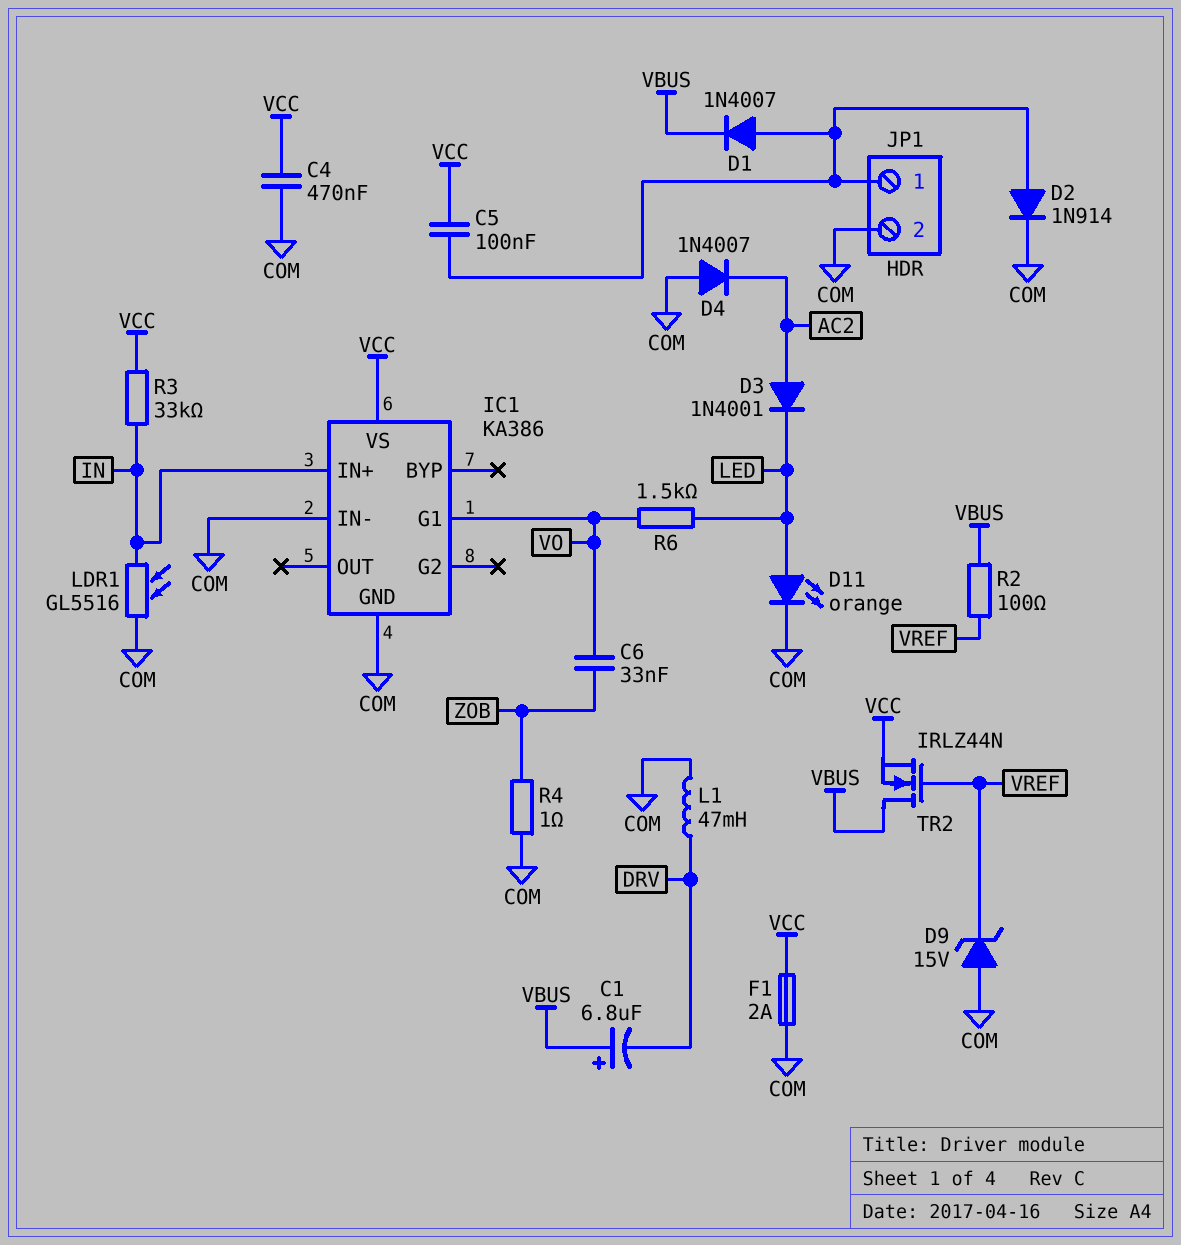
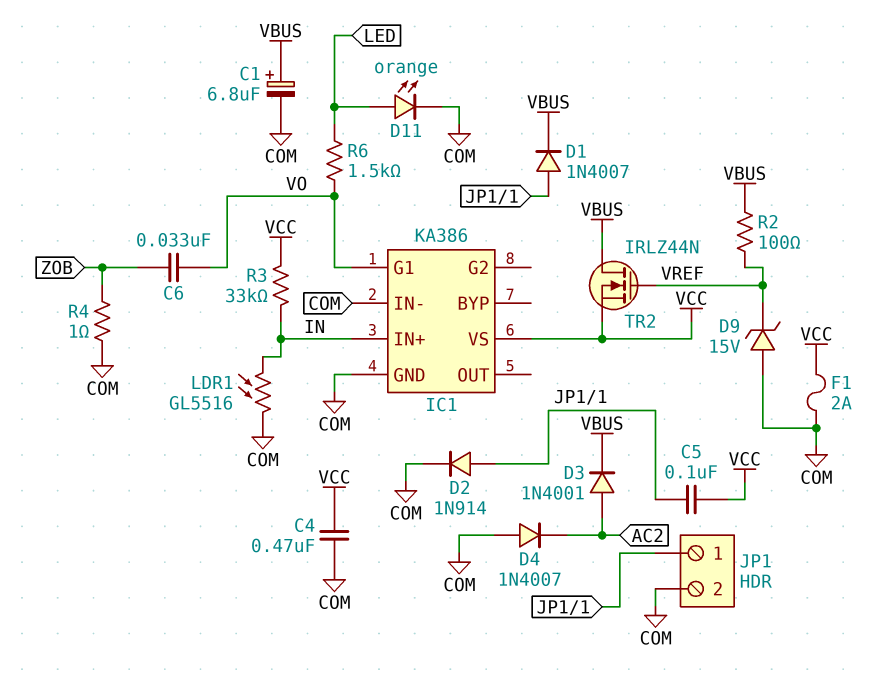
C1: 6.8uF (plus VBUS, minus DRV) -> 6.8uF (plus VBUS, minus COM)
D3: diode 1N4001 (A AC2, K LED) -> diode 1N4001 (A AC2, K VBUS)
L1: 47mH (COM, DRV) -> none

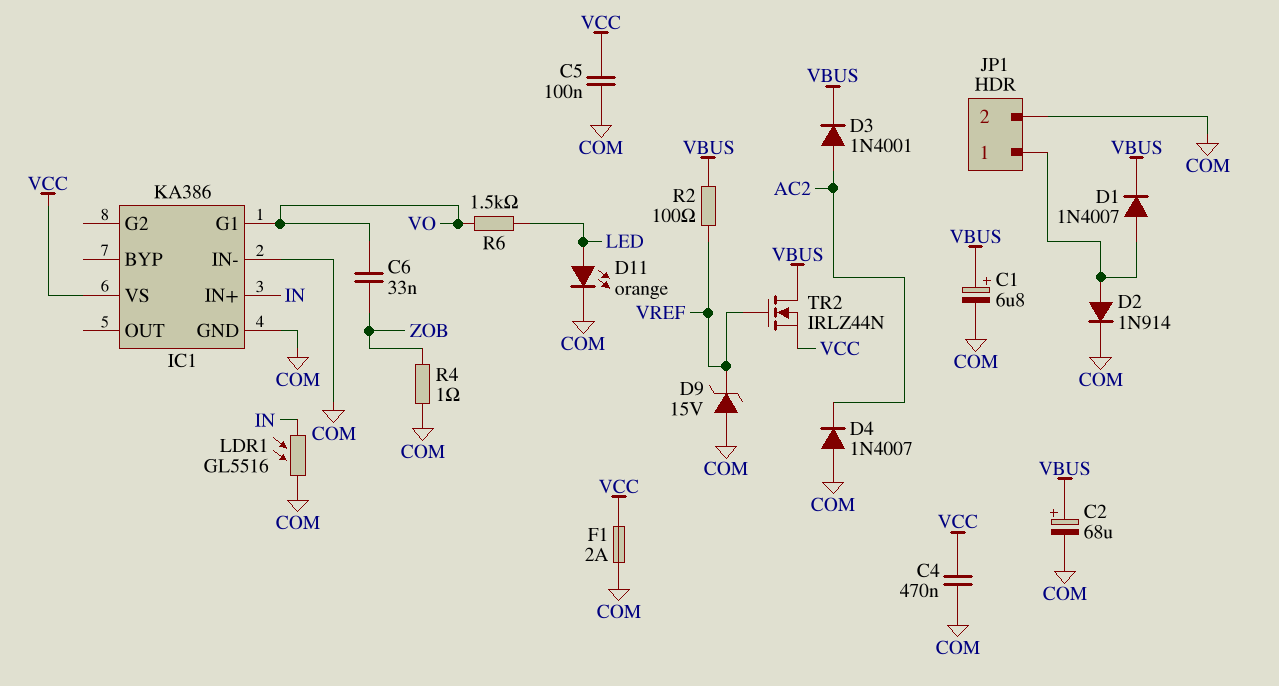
C2: none -> 68uF (plus VBUS, minus COM)
C5: 100nF (JP1/1, VCC) -> 100nF (COM, VCC)
R3: 33k (IN, VCC) -> none

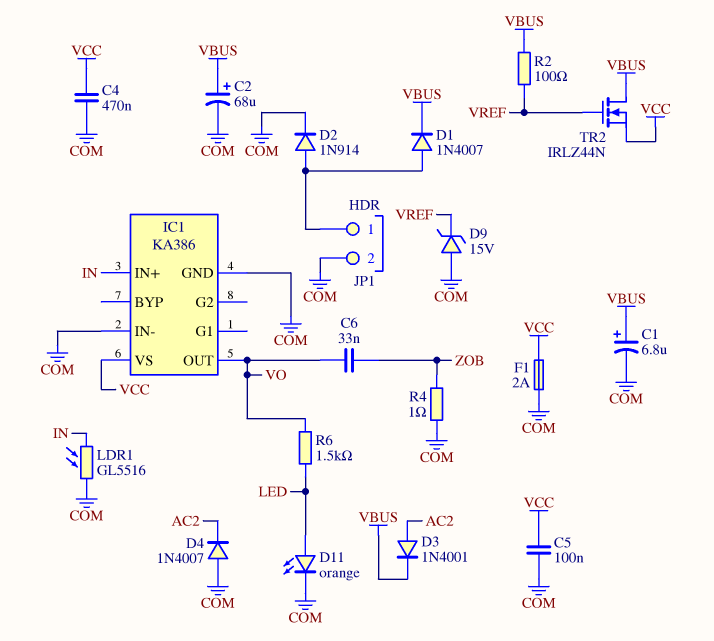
IC1 pin G1: VO -> none
IC1 pin OUT: none -> VO

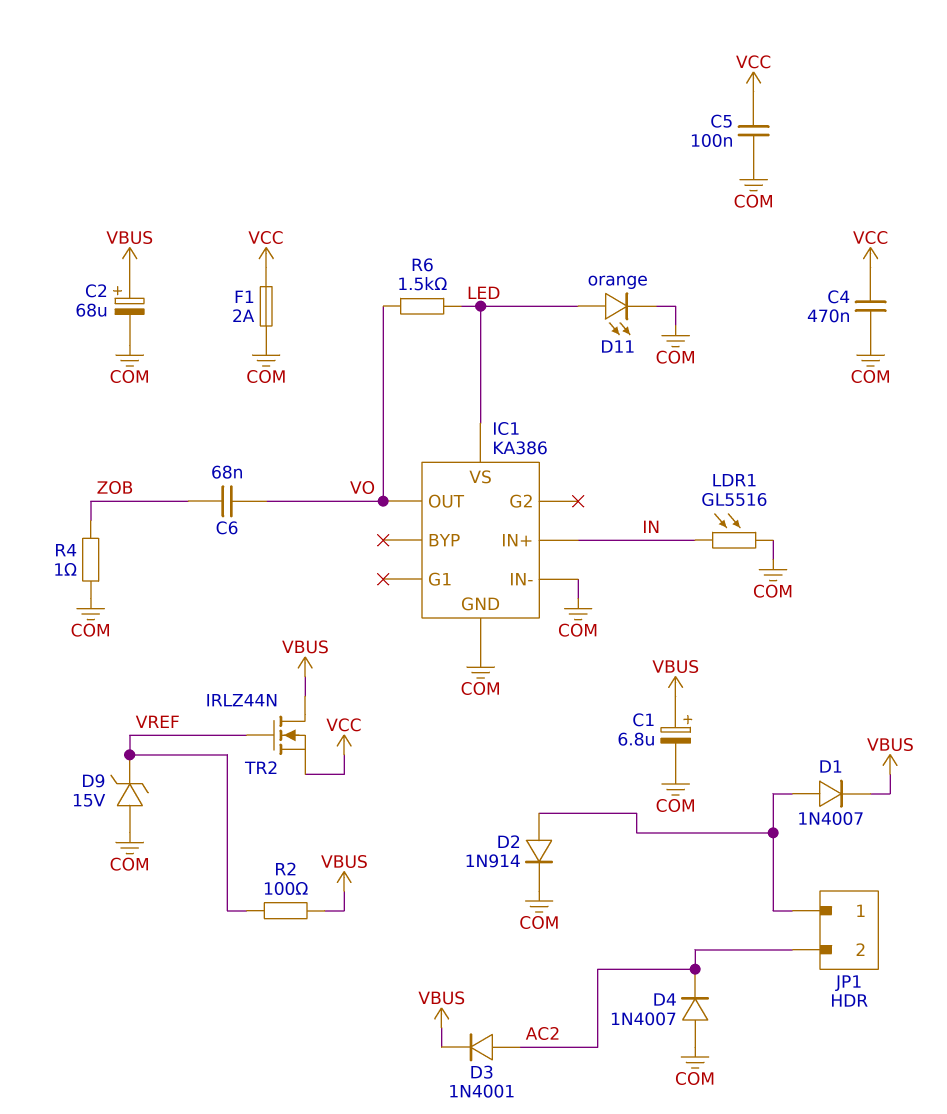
C6: 33nF (VO, ZOB) -> 68nF (VO, ZOB)
IC1 pin VS: VCC -> LED
JP1 pin 2: COM -> AC2

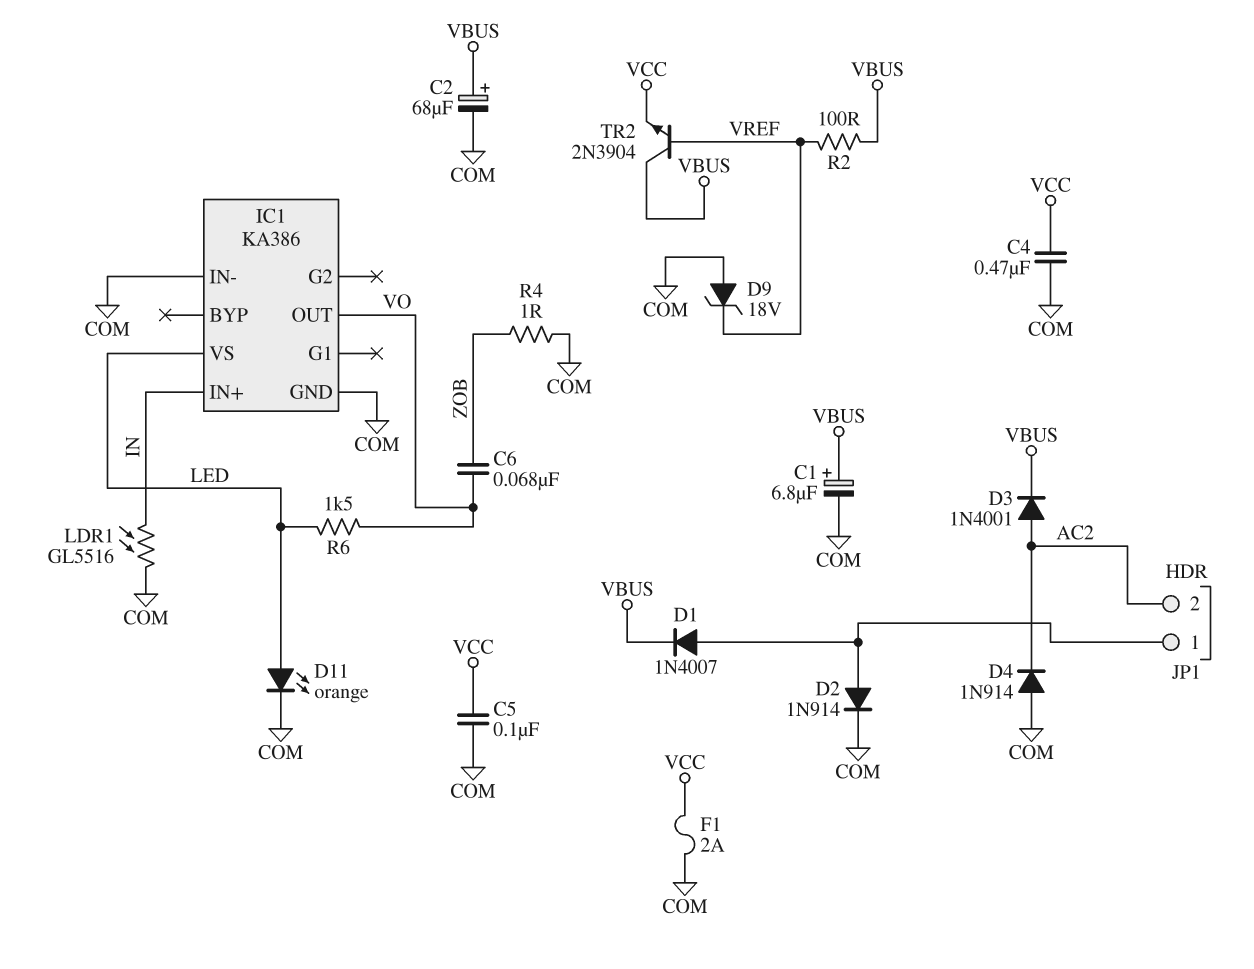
D4: diode 1N4007 (A COM, K AC2) -> diode 1N914 (A COM, K AC2)
D9: zener 15V (A COM, K VREF) -> zener 18V (A COM, K VREF)
TR2: NMOS IRLZ44N (G VREF, D VBUS, S VCC) -> NPN 2N3904 (B VREF, C VBUS, E VCC)

